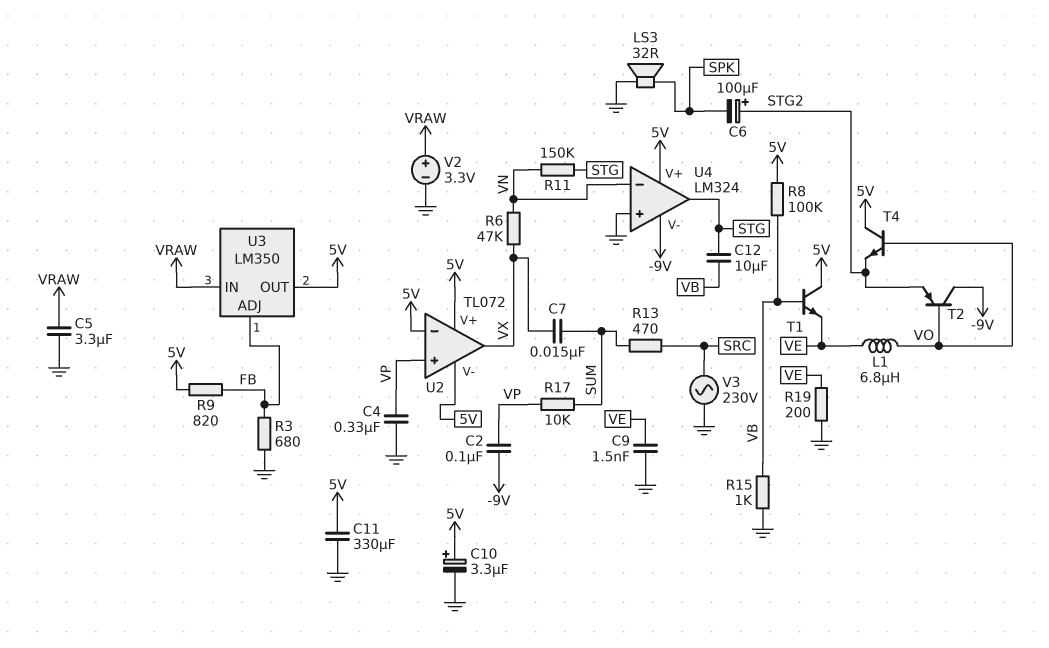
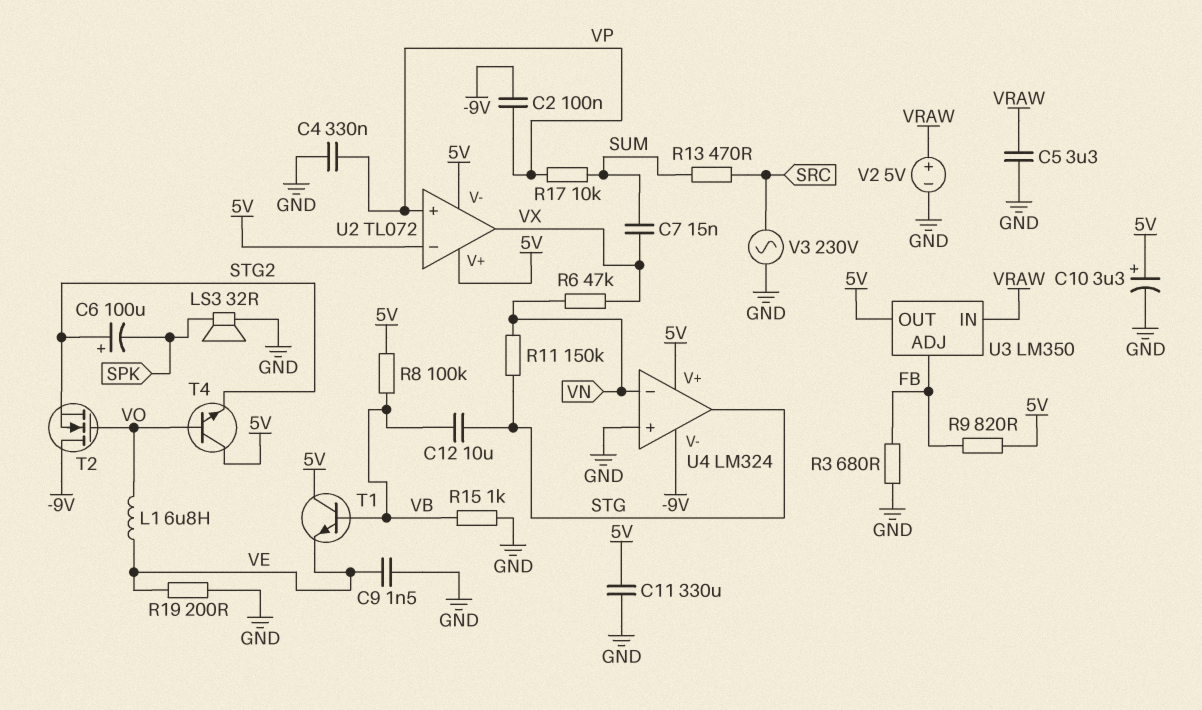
T2: PNP (B VO, C -9V, E STG2) -> NMOS (G VO, D -9V, S STG2)
V2: 3.3V (plus VRAW, minus GND) -> 5V (plus VRAW, minus GND)

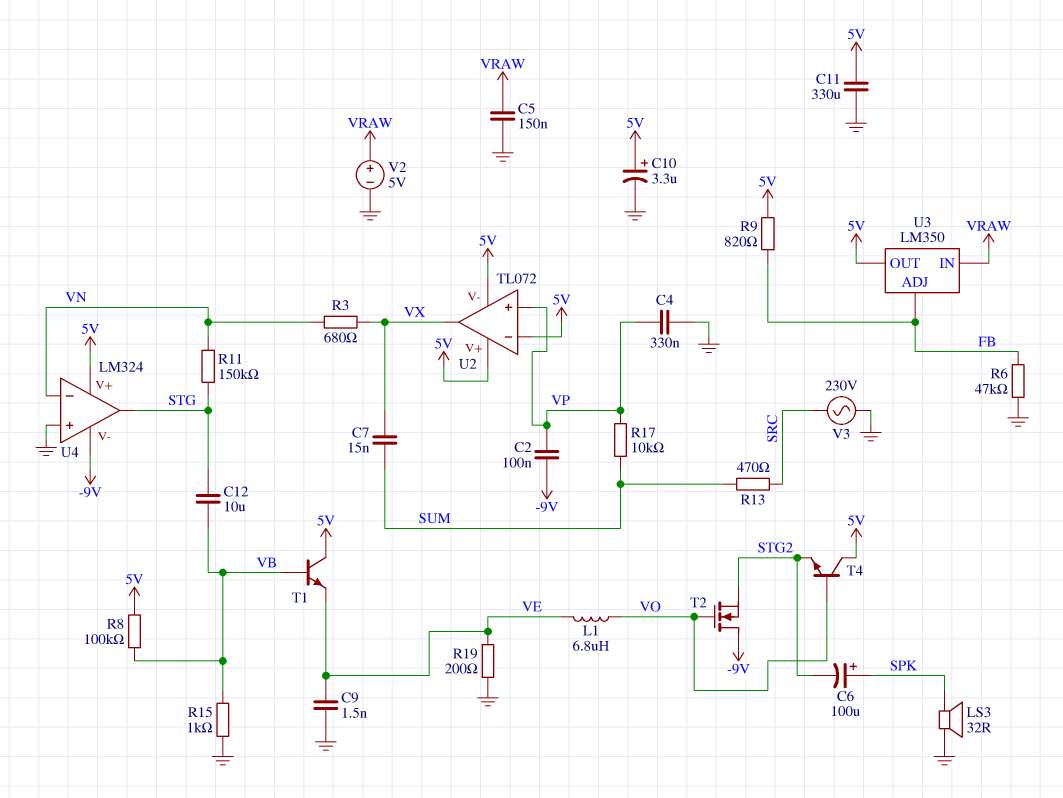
C5: 3.3uF (GND, VRAW) -> 150nF (GND, VRAW)
C6: 100uF (plus STG2, minus SPK) -> 100uF (plus SPK, minus STG2)
R3: 680 (FB, GND) -> 680 (VN, VX)
R6: 47k (VN, VX) -> 47k (FB, GND)

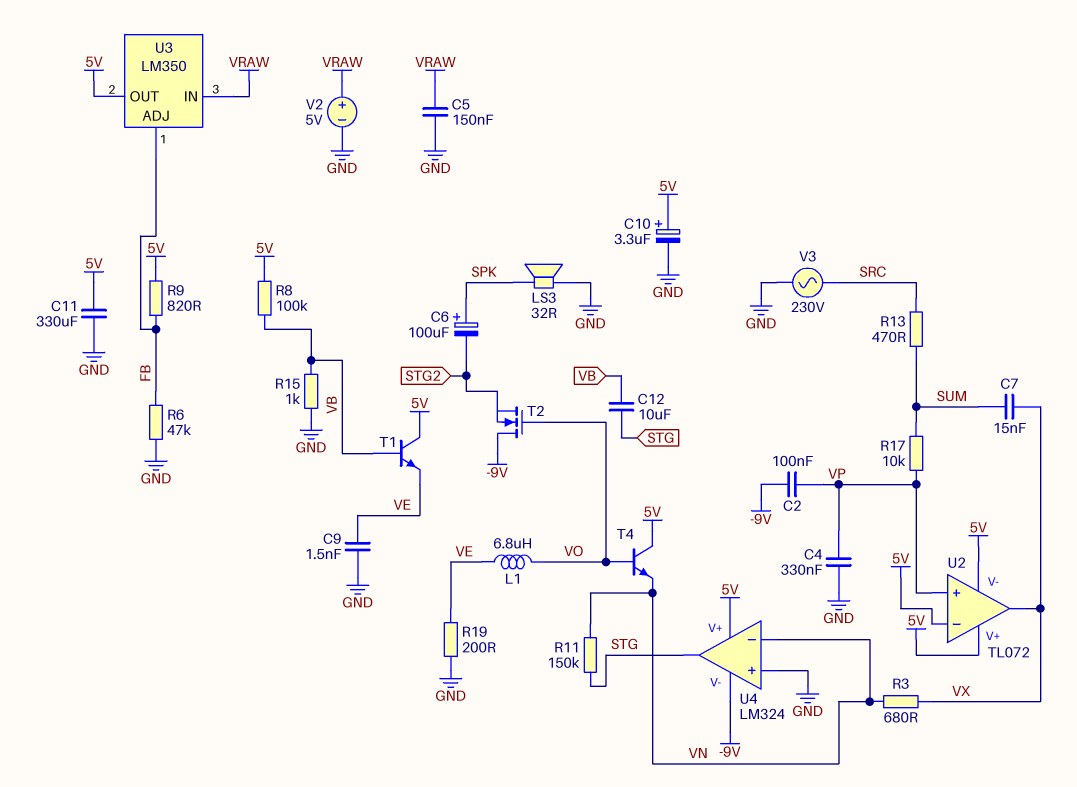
T4: NPN (B VO, C 5V, E STG2) -> NPN (B VO, C 5V, E VN)

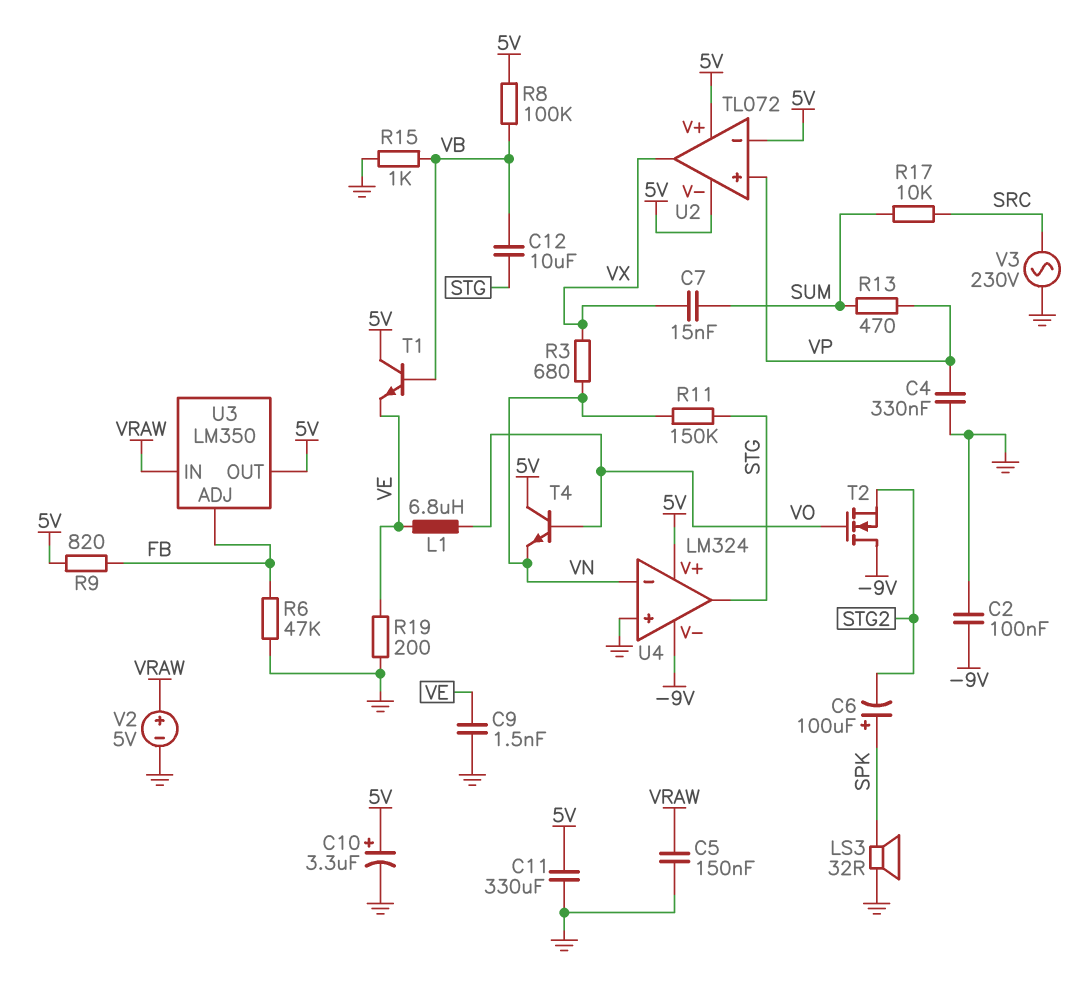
C2: 100nF (-9V, VP) -> 100nF (-9V, GND)
R13: 470 (SRC, SUM) -> 470 (SUM, VP)
R17: 10k (SUM, VP) -> 10k (SRC, SUM)

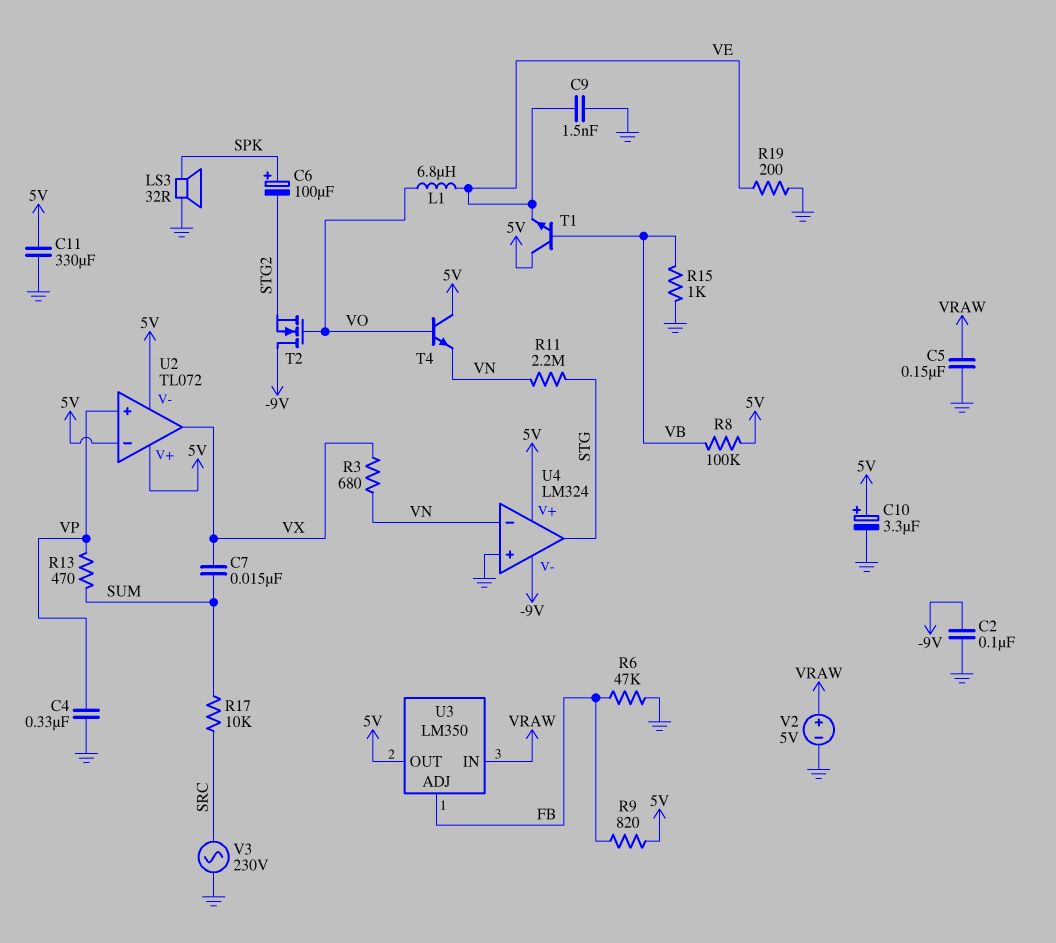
C12: 10uF (STG, VB) -> none
R11: 150k (STG, VN) -> 2.2M (STG, VN)

